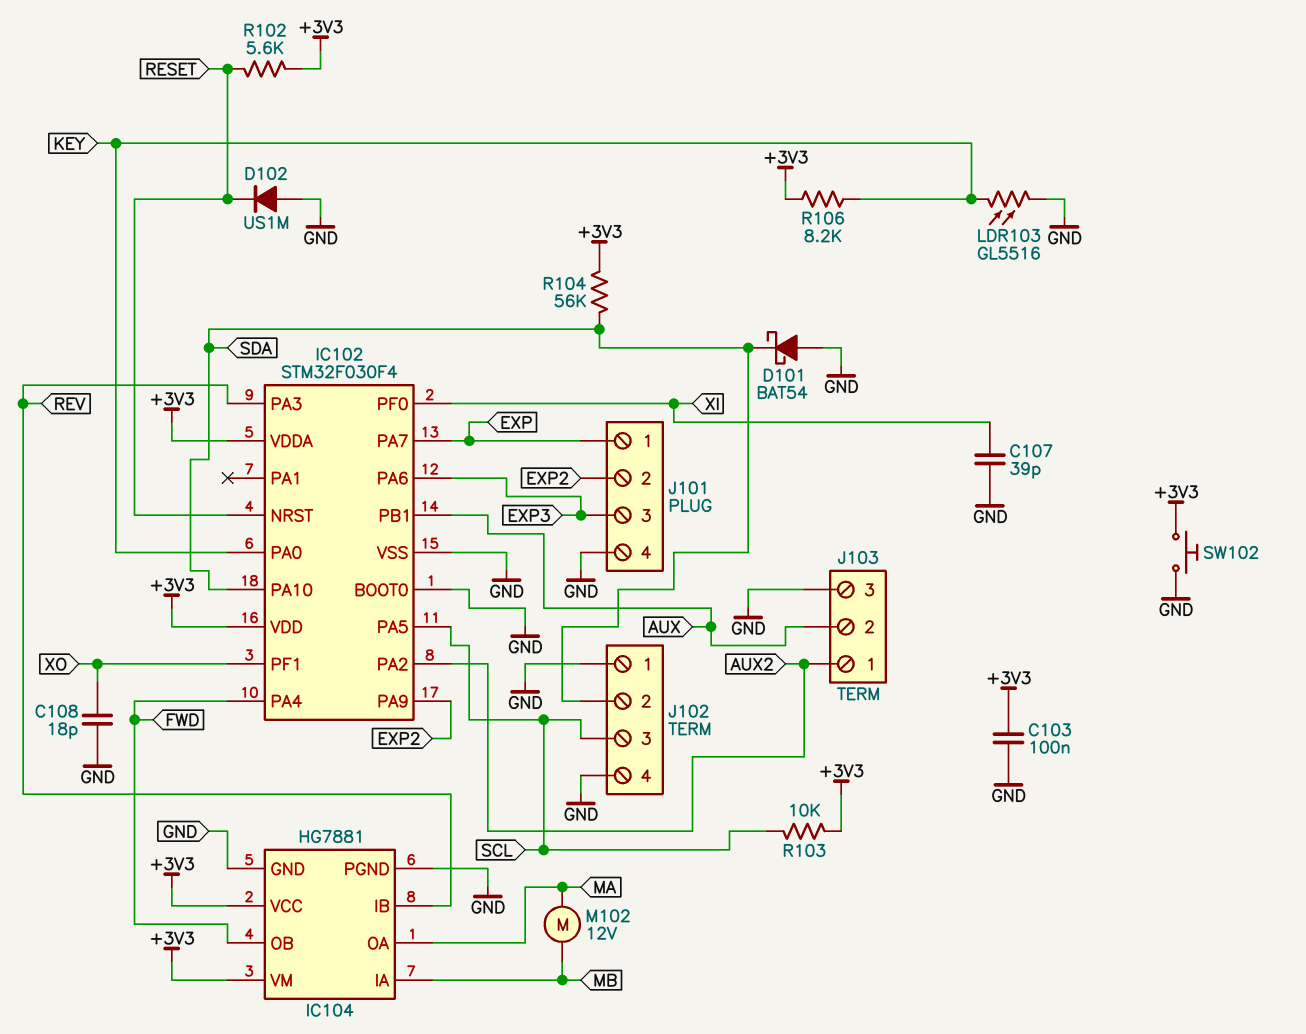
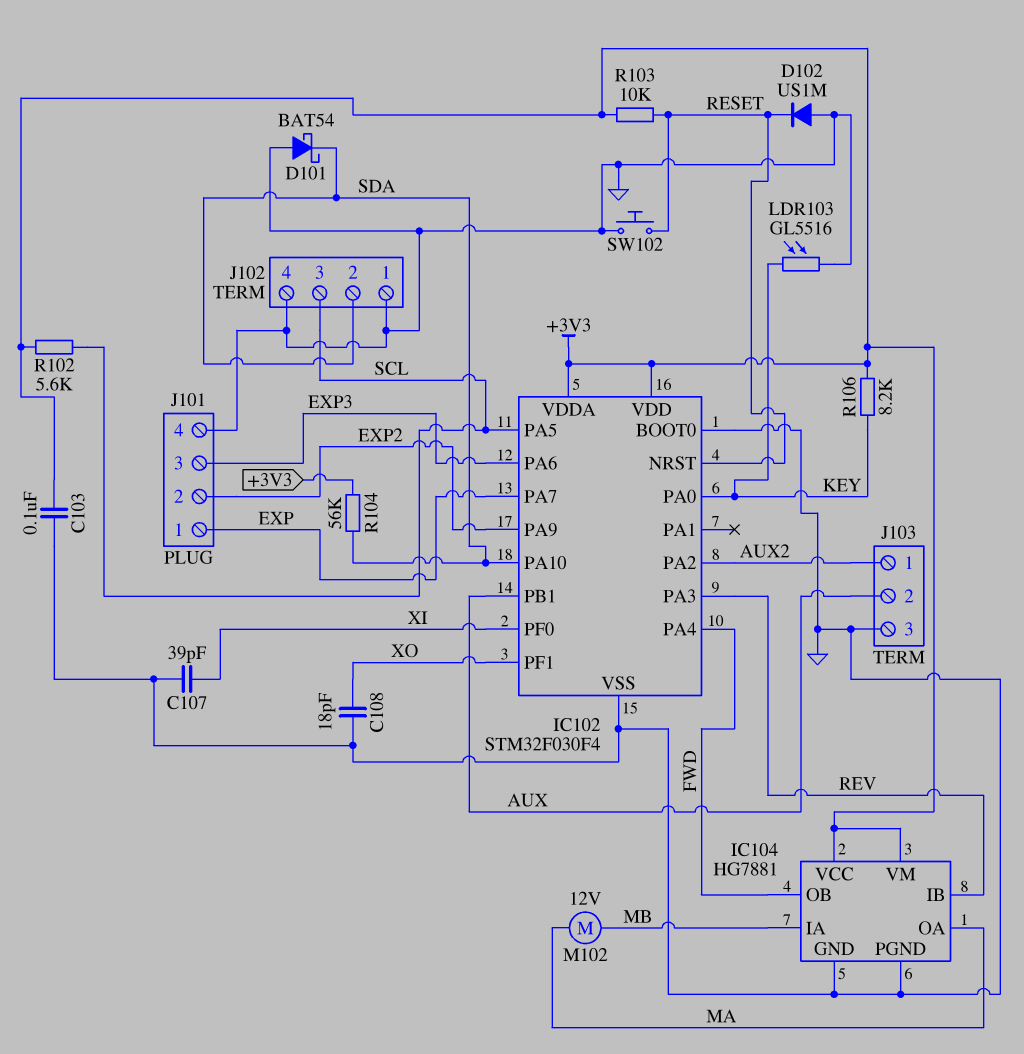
R102: 5.6k (+3V3, RESET) -> 5.6k (+3V3, SCL)
R103: 10k (+3V3, SCL) -> 10k (+3V3, RESET)
SW102: button (+3V3, GND) -> button (GND, RESET)

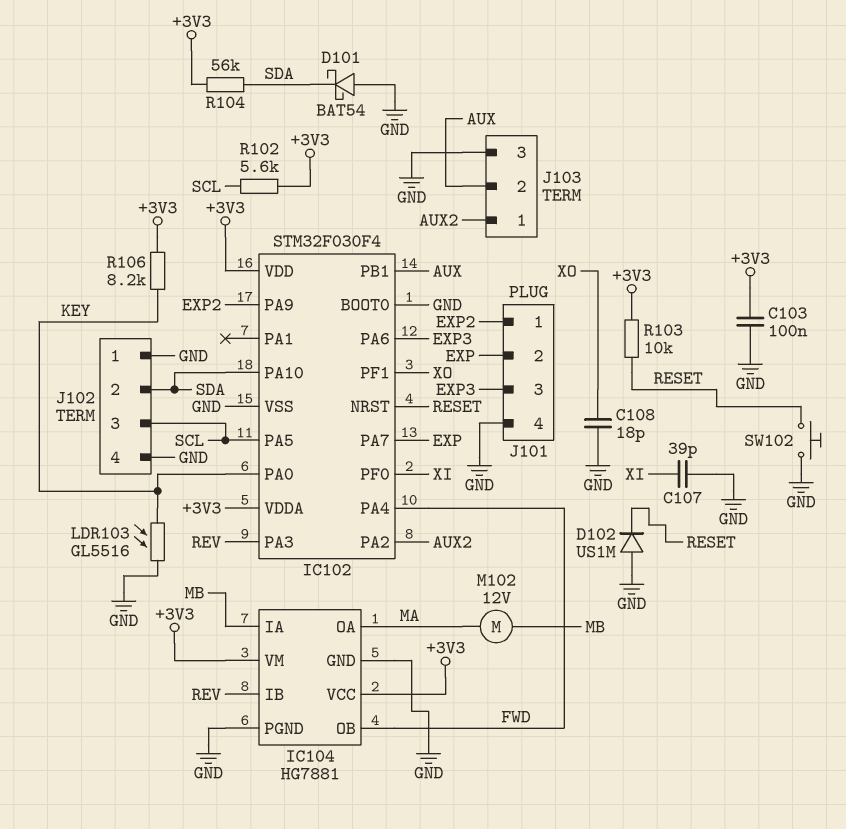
J101 pin 1: EXP -> EXP2
J101 pin 2: EXP2 -> EXP

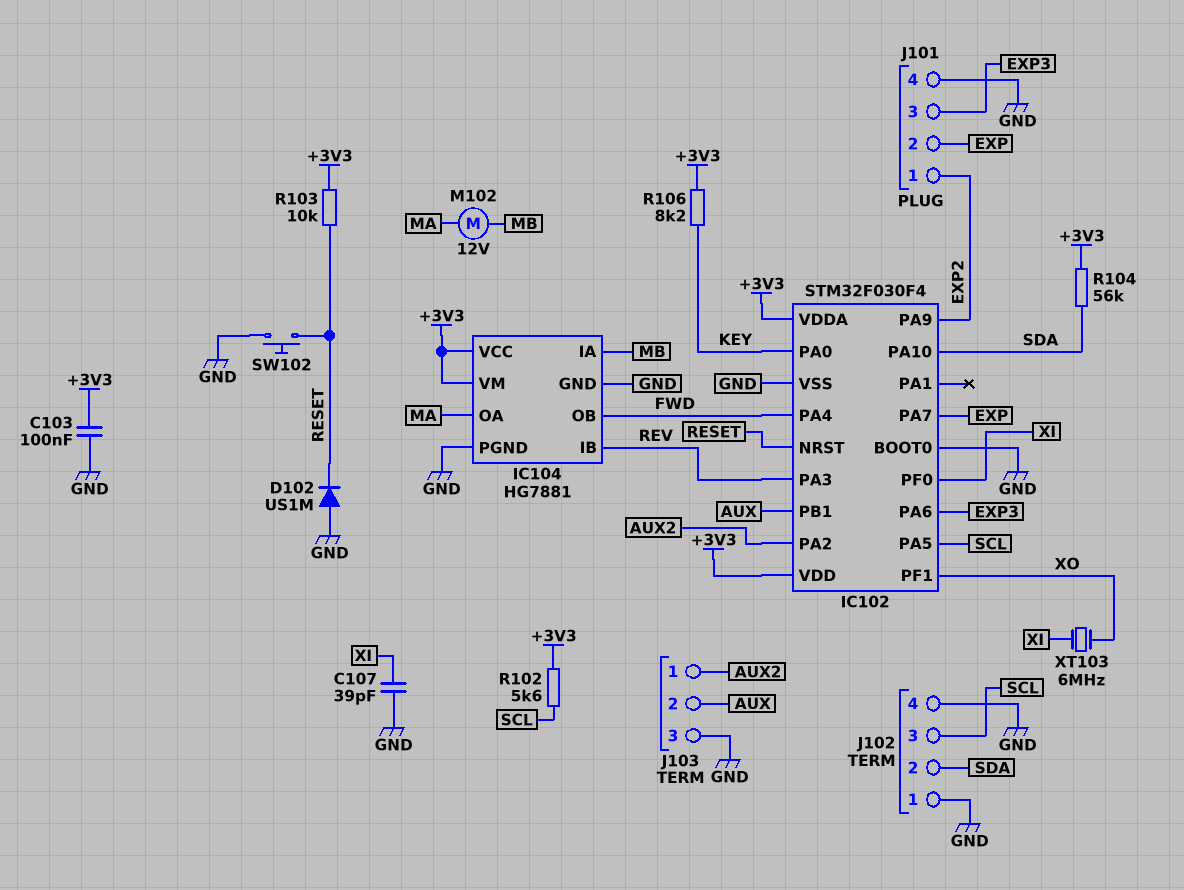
C108: 18pF (GND, XO) -> none
D101: schottky BAT54 (A GND, K SDA) -> none
LDR103: GL5516 (GND, KEY) -> none
XT103: none -> 6MHz (XI, XO)

